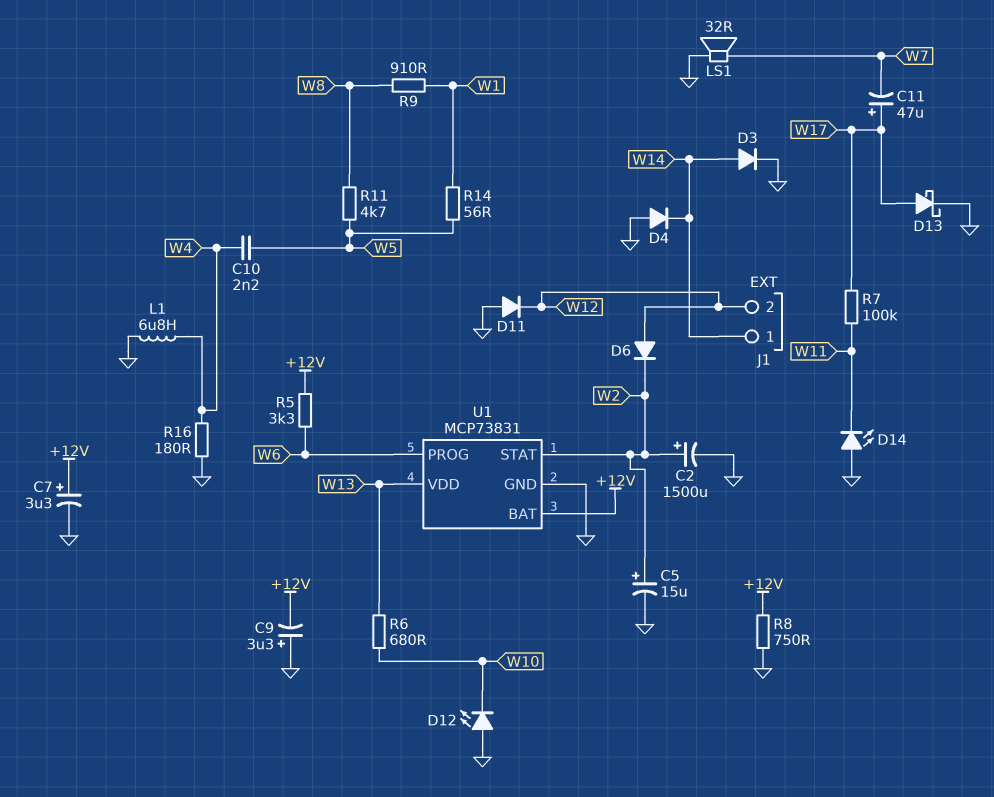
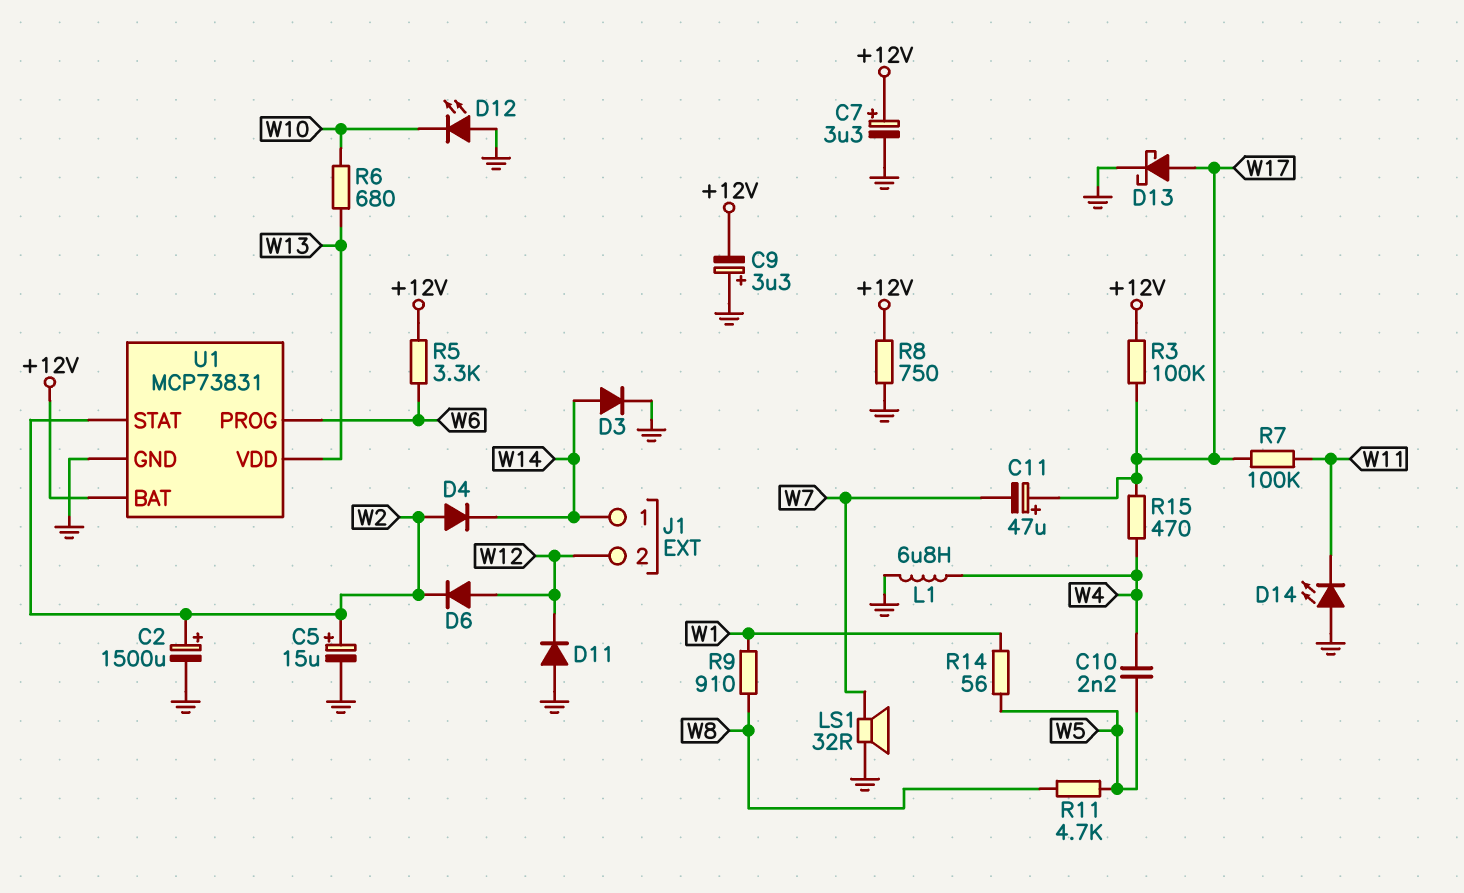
D4: diode (A GND, K W14) -> diode (A W2, K W14)
R3: none -> 100k (+12V, W17)
R15: none -> 470 (W4, W17)
R16: 180 (GND, W4) -> none

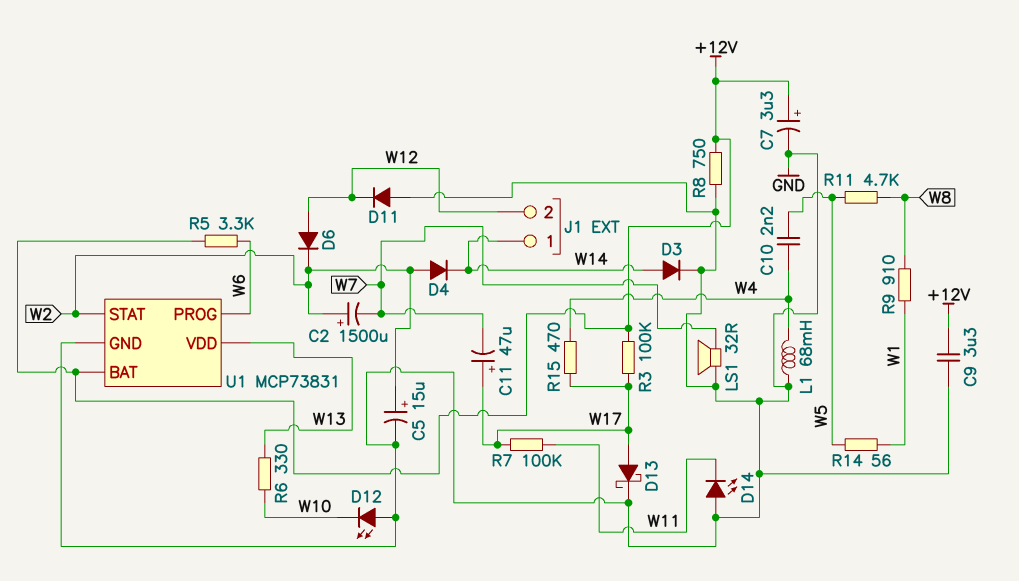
C2: 1500uF (plus W2, minus GND) -> 1500uF (plus W2, minus W7)
C9: 3.3uF (plus GND, minus +12V) -> 3.3uF (+12V, GND)
L1: 6.8uH (GND, W4) -> 68mH (GND, W4)
R6: 680 (W10, W13) -> 330 (W10, W13)

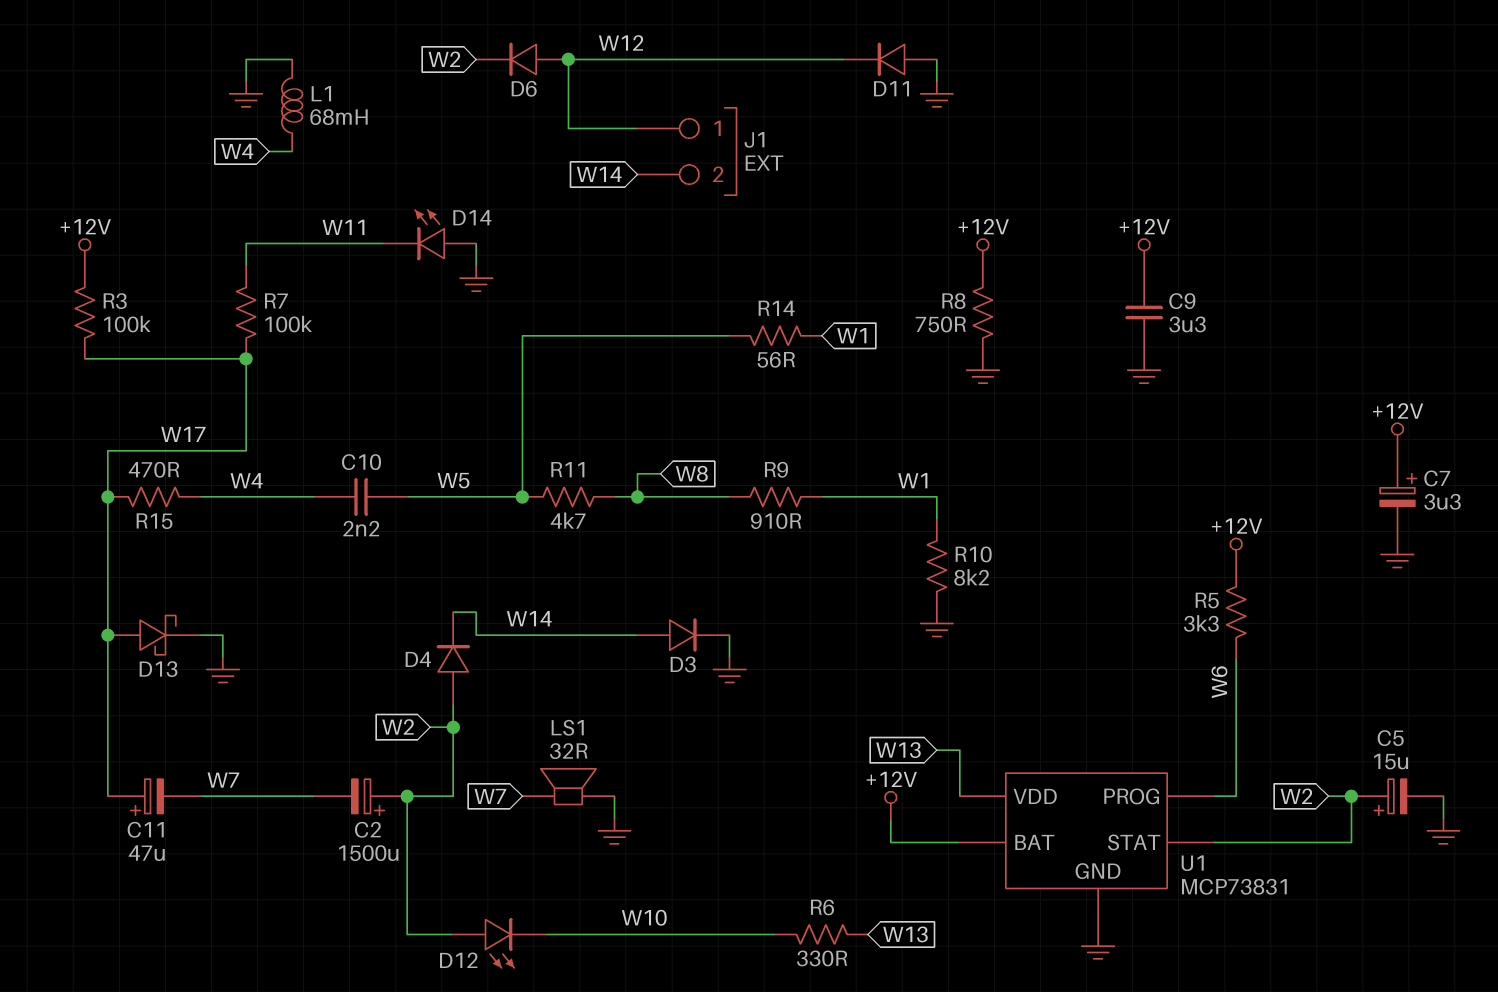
D12: LED (A GND, K W10) -> LED (A W2, K W10)
J1 pin 1: W14 -> W12
J1 pin 2: W12 -> W14
R10: none -> 8.2k (GND, W1)

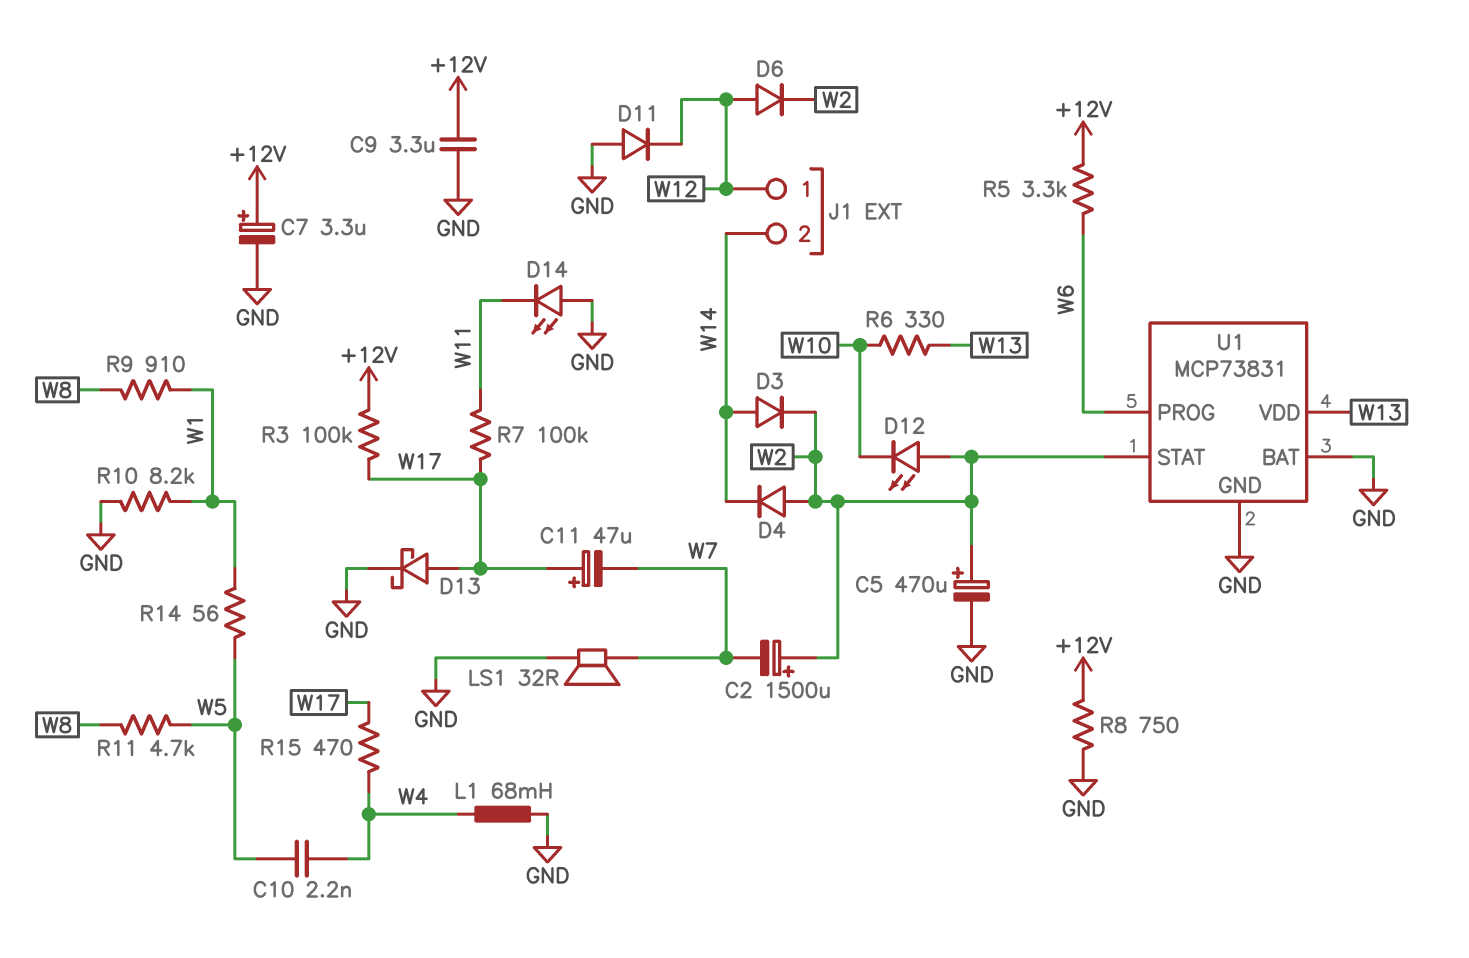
C5: 15uF (plus W2, minus GND) -> 470uF (plus W2, minus GND)
D3: diode (A W14, K GND) -> diode (A W14, K W2)
U1 pin BAT: +12V -> GND

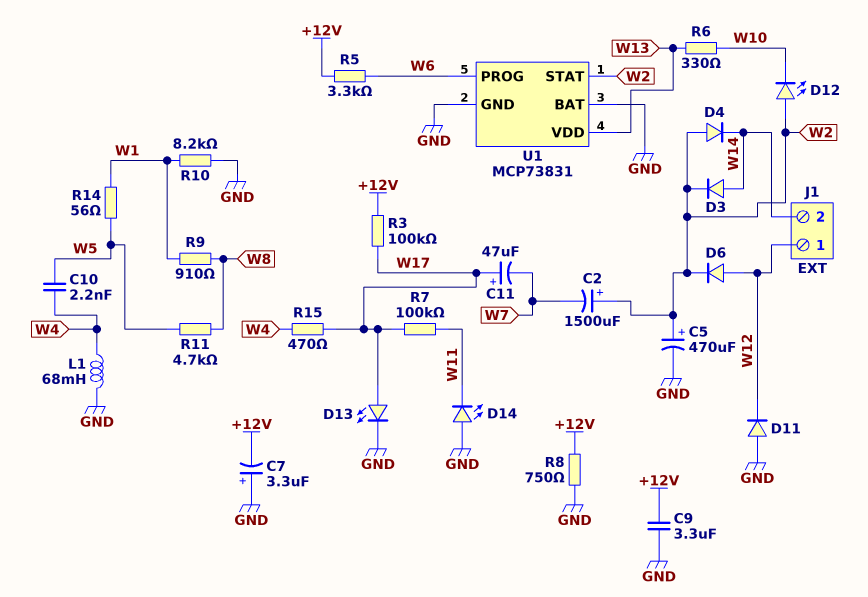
C7: 3.3uF (plus +12V, minus GND) -> 3.3uF (plus GND, minus +12V)
D13: schottky (A W17, K GND) -> LED (A W17, K GND)
LS1: speaker 32R (GND, W7) -> none

